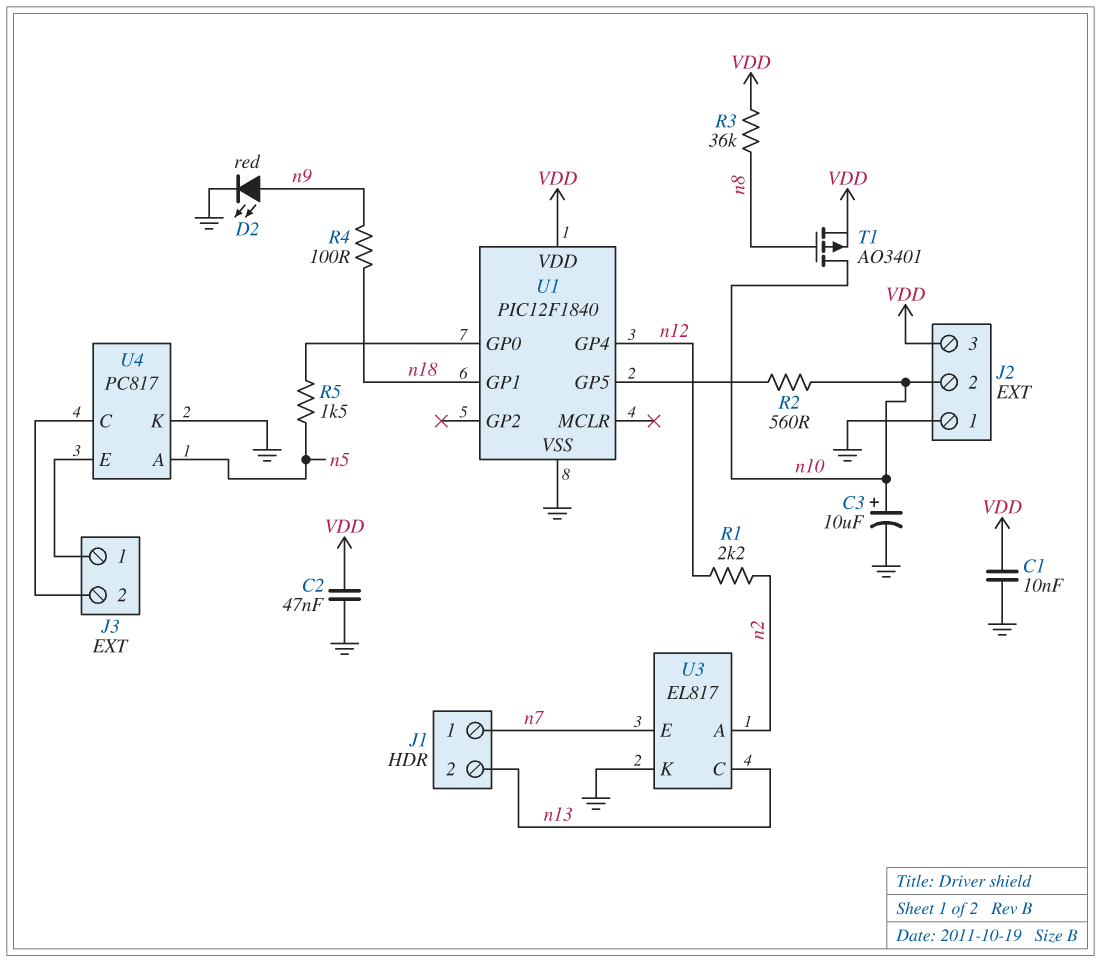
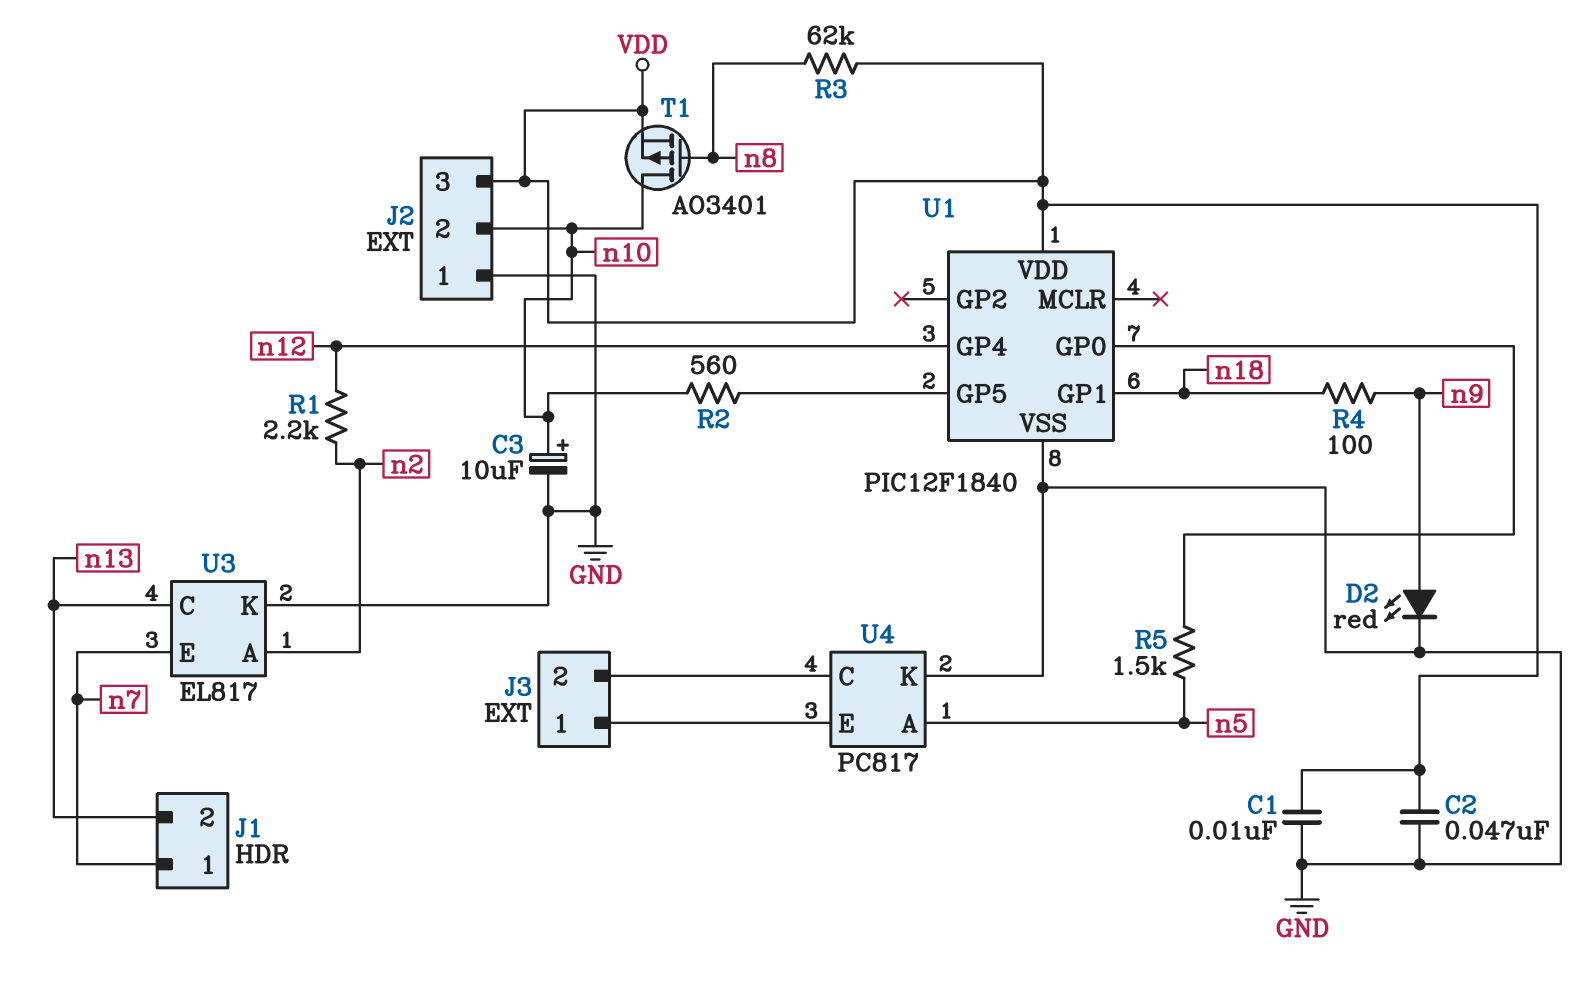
R3: 36k (VDD, n8) -> 62k (VDD, n8)

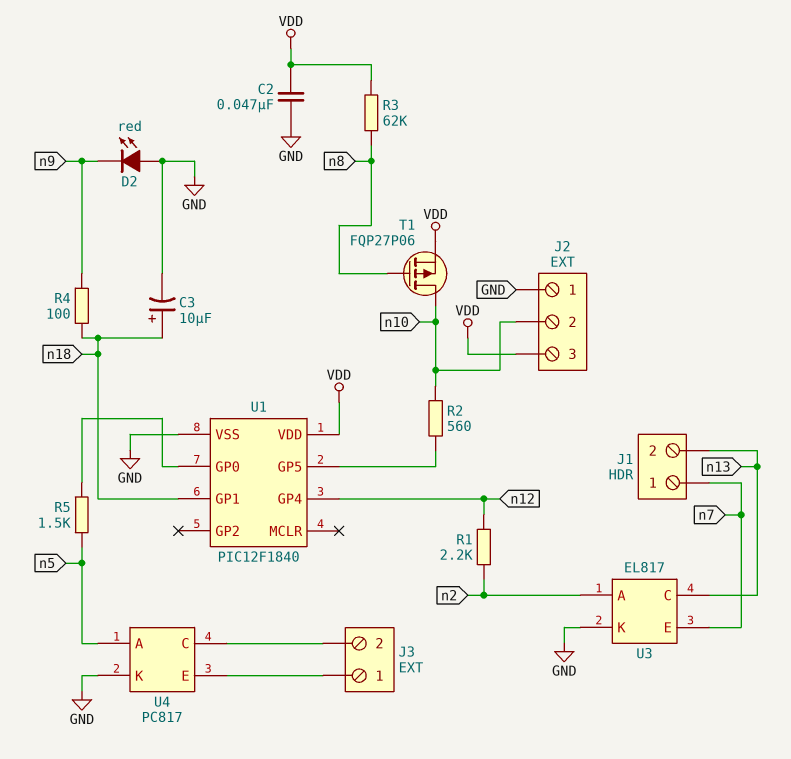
C1: 10nF (GND, VDD) -> none
C3: 10uF (plus n10, minus GND) -> 10uF (plus n18, minus GND)
D2: LED red (A n9, K GND) -> LED red (A GND, K n9)
T1: PMOS AO3401 (G n8, D n10, S VDD) -> PMOS FQP27P06 (G n8, D n10, S VDD)

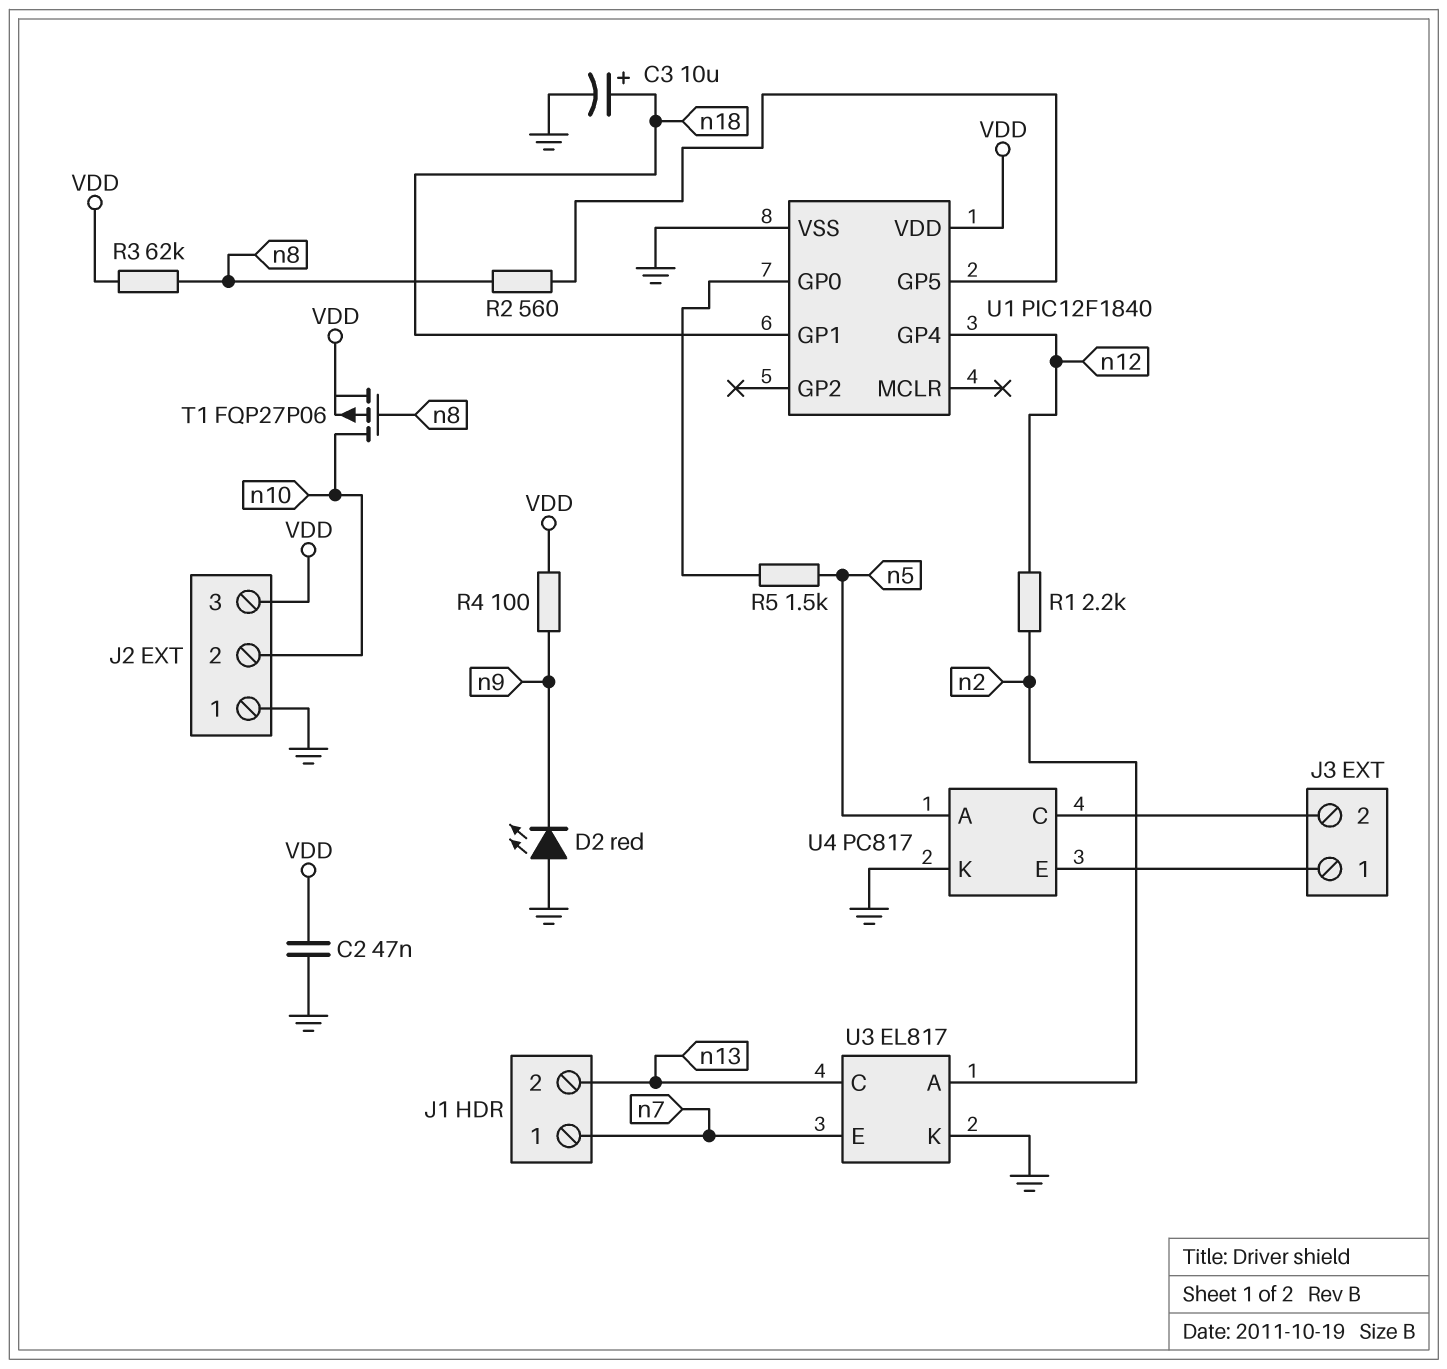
R2: 560 (U1/GP5, n10) -> 560 (U1/GP5, n8)
R4: 100 (n9, n18) -> 100 (VDD, n9)

